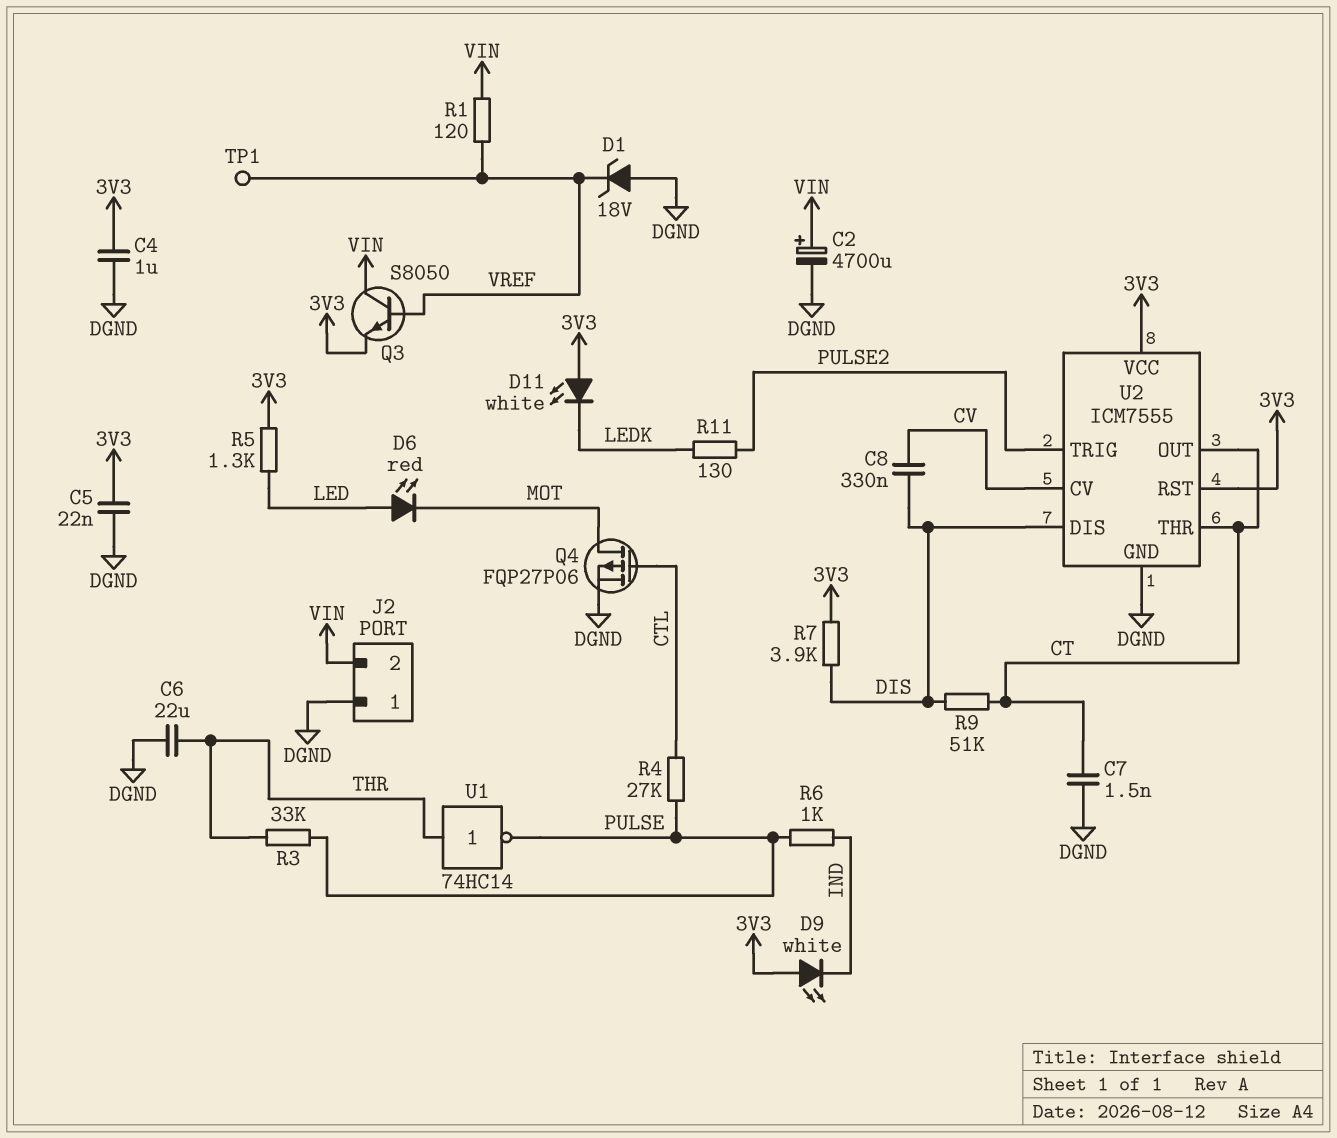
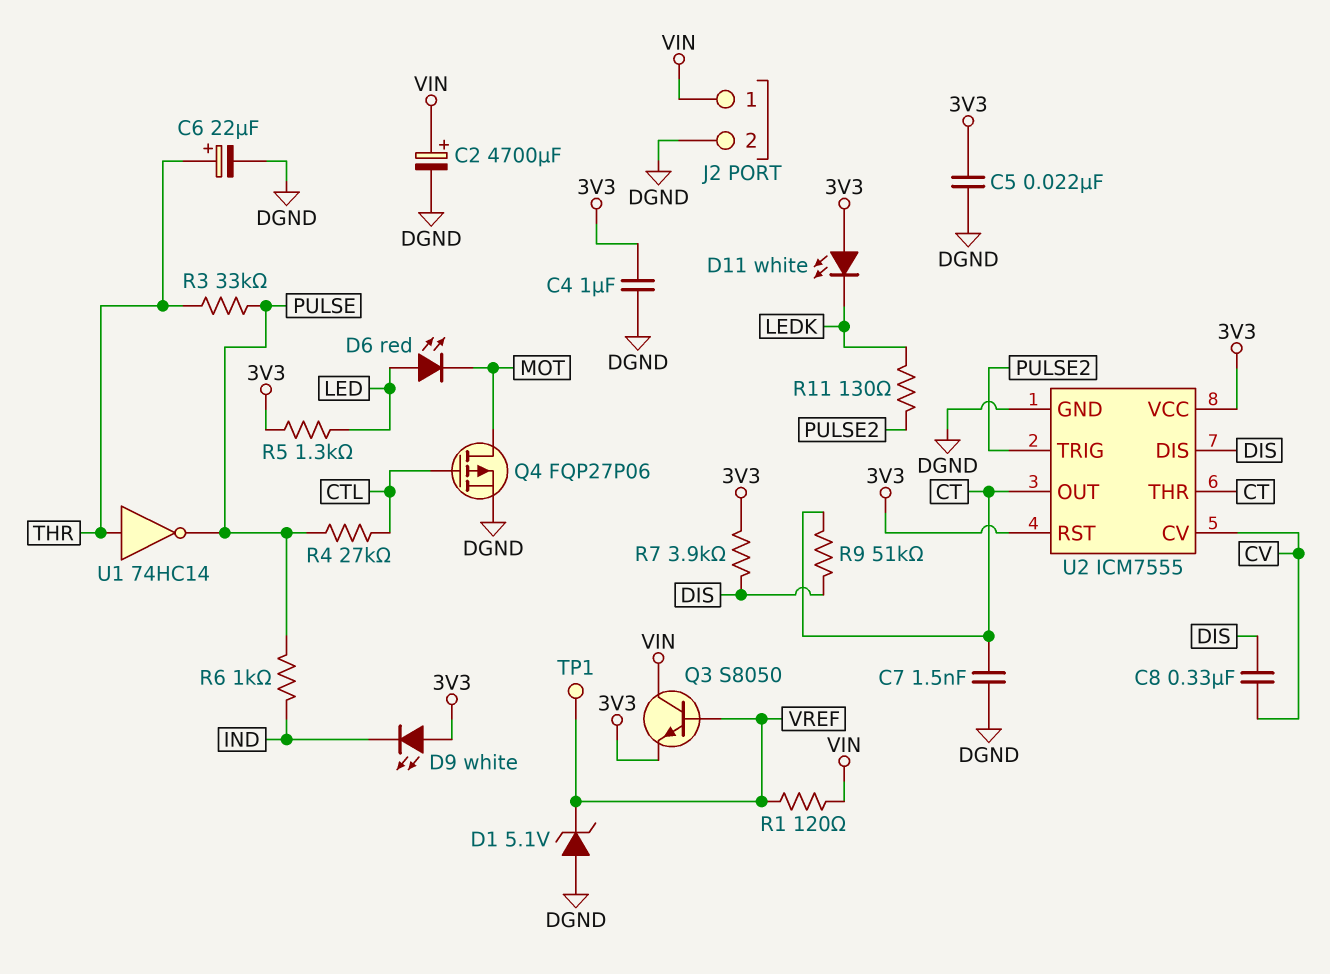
C6: 22uF (DGND, THR) -> 22uF (plus THR, minus DGND)
D1: zener 18V (A DGND, K VREF) -> zener 5.1V (A DGND, K VREF)
J2 pin 1: DGND -> VIN
J2 pin 2: VIN -> DGND

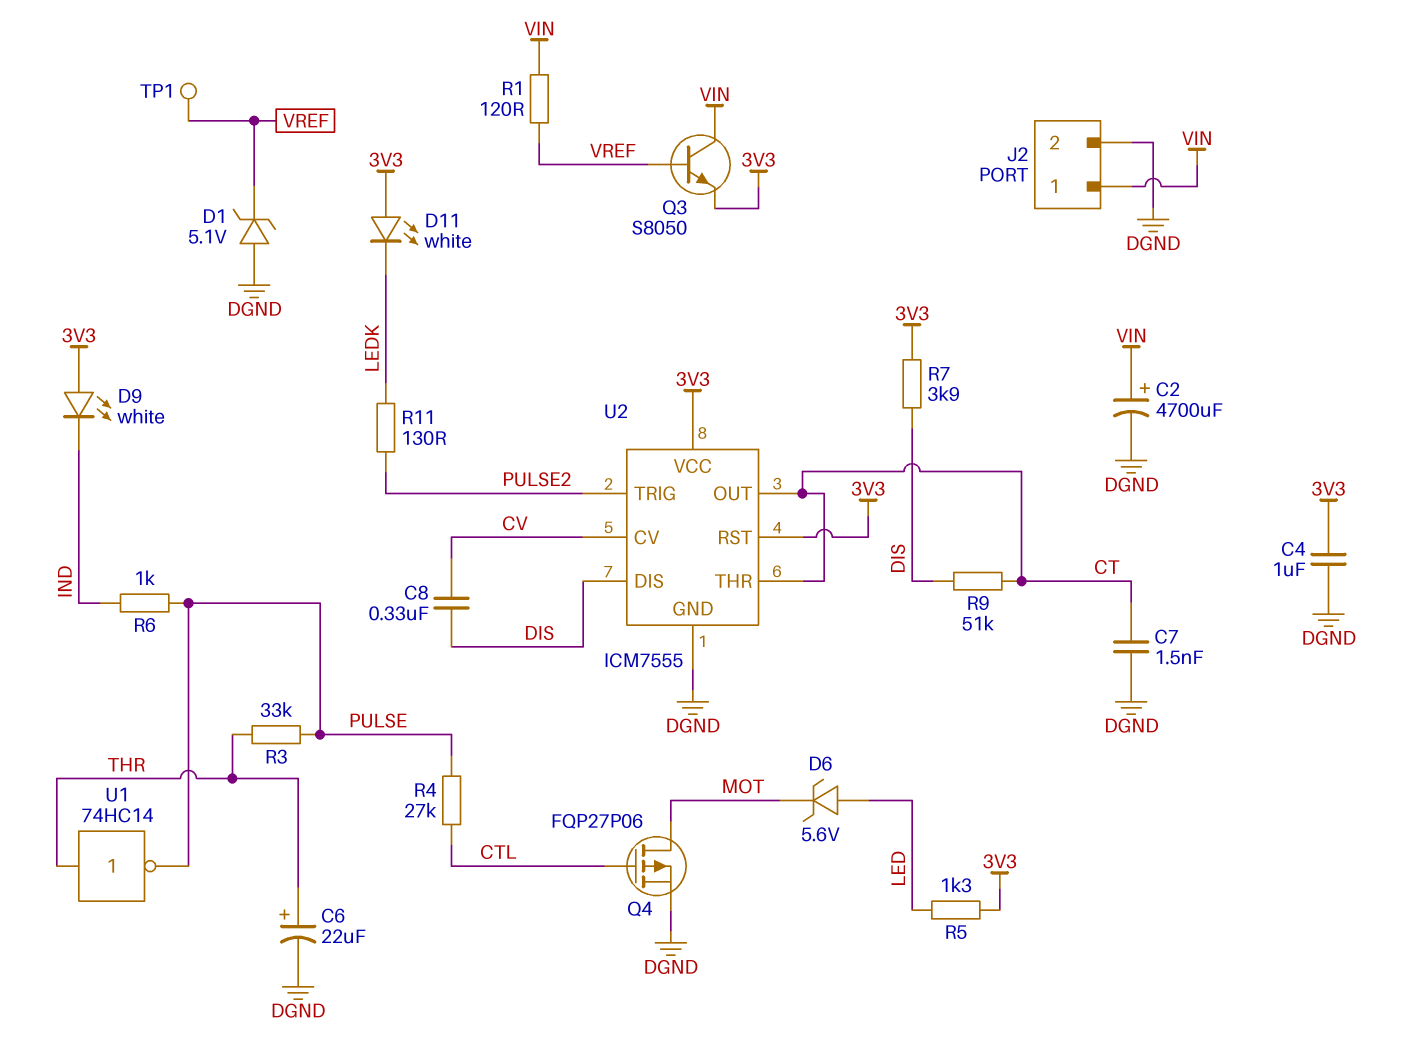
C5: 22nF (3V3, DGND) -> none
D6: LED red (A LED, K MOT) -> zener 5.6V (A LED, K MOT)

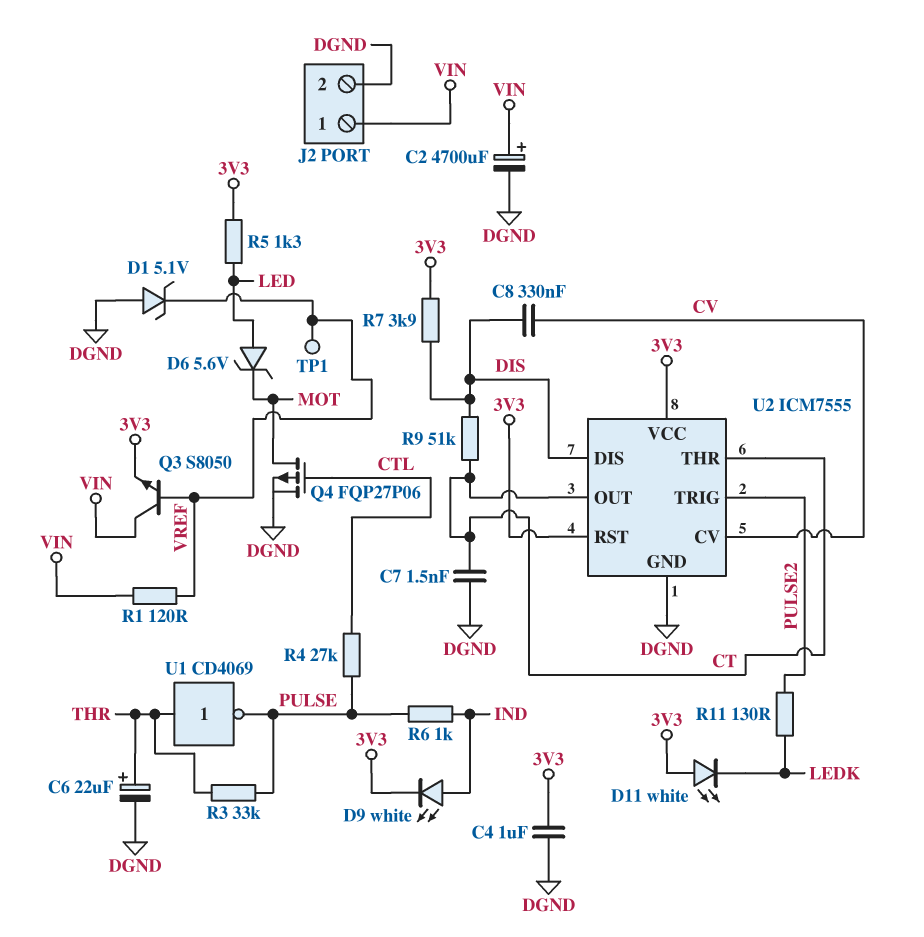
D9: LED white (A 3V3, K IND) -> LED white (A IND, K 3V3)
U1: NOT 74HC14 (in THR, out PULSE) -> NOT CD4069 (in THR, out PULSE)

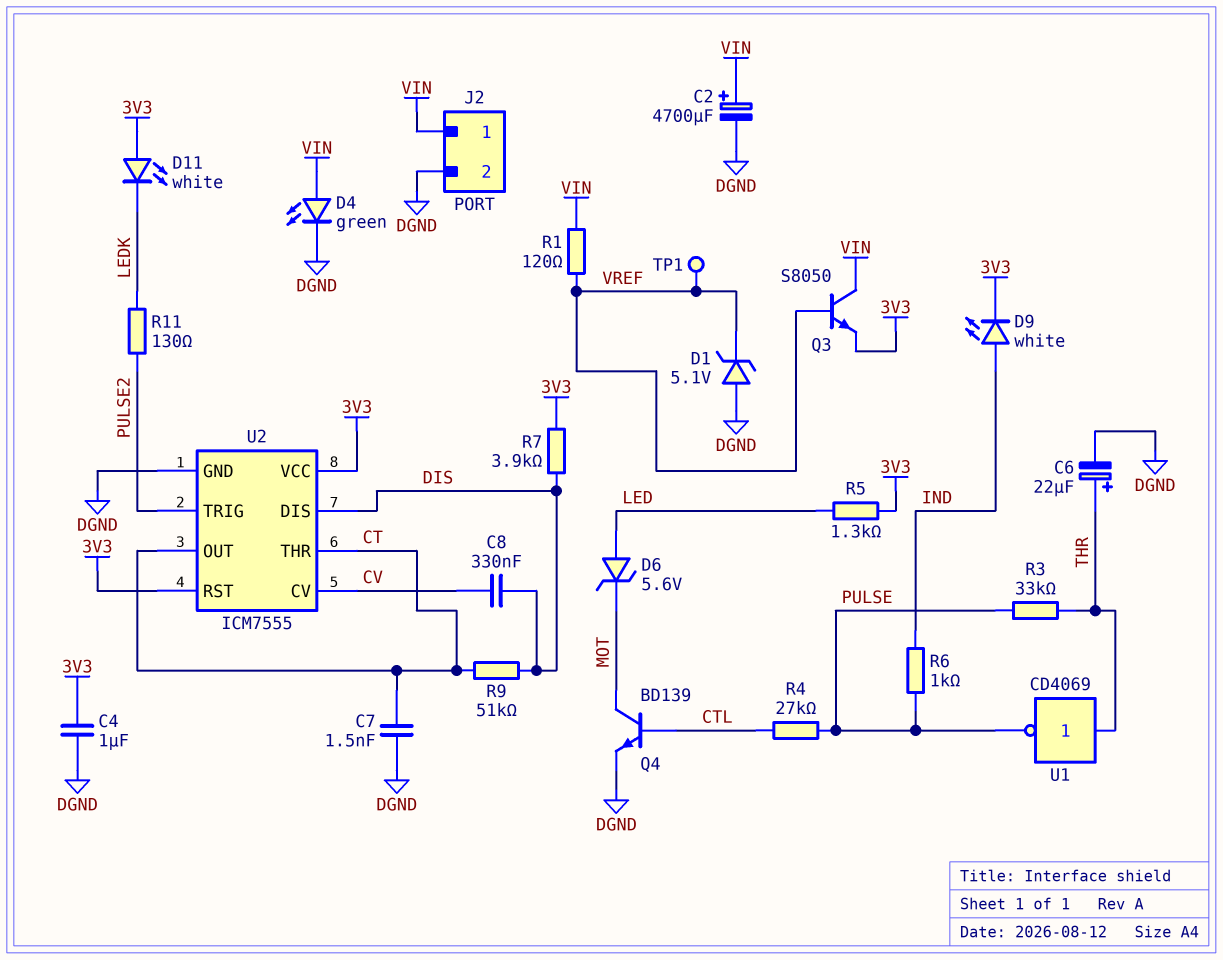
D4: none -> LED green (A VIN, K DGND)
Q4: PMOS FQP27P06 (G CTL, D MOT, S DGND) -> NPN BD139 (B CTL, C MOT, E DGND)

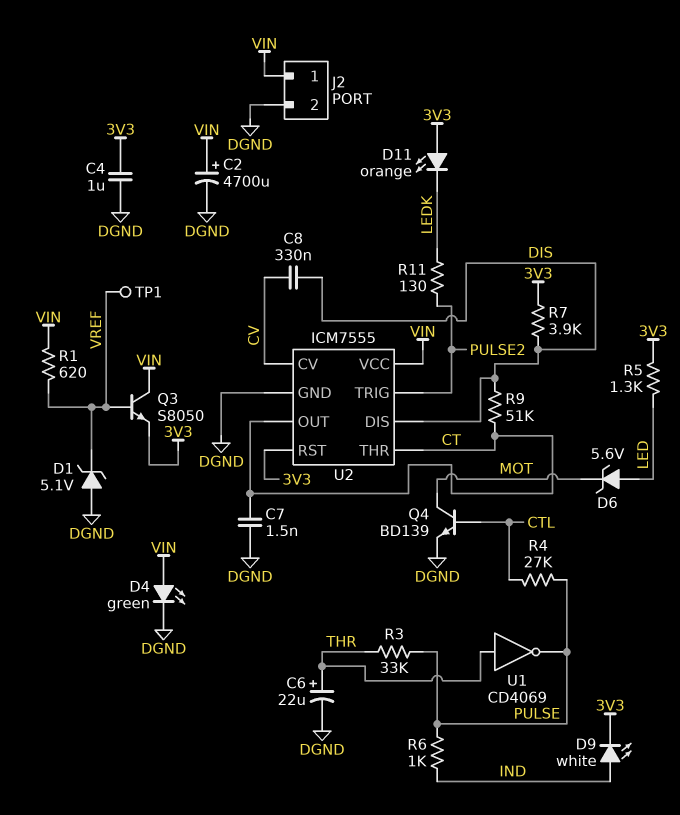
D11: LED white (A 3V3, K LEDK) -> LED orange (A 3V3, K LEDK)
R1: 120 (VIN, VREF) -> 620 (VIN, VREF)
U2 pin VCC: 3V3 -> VIN

